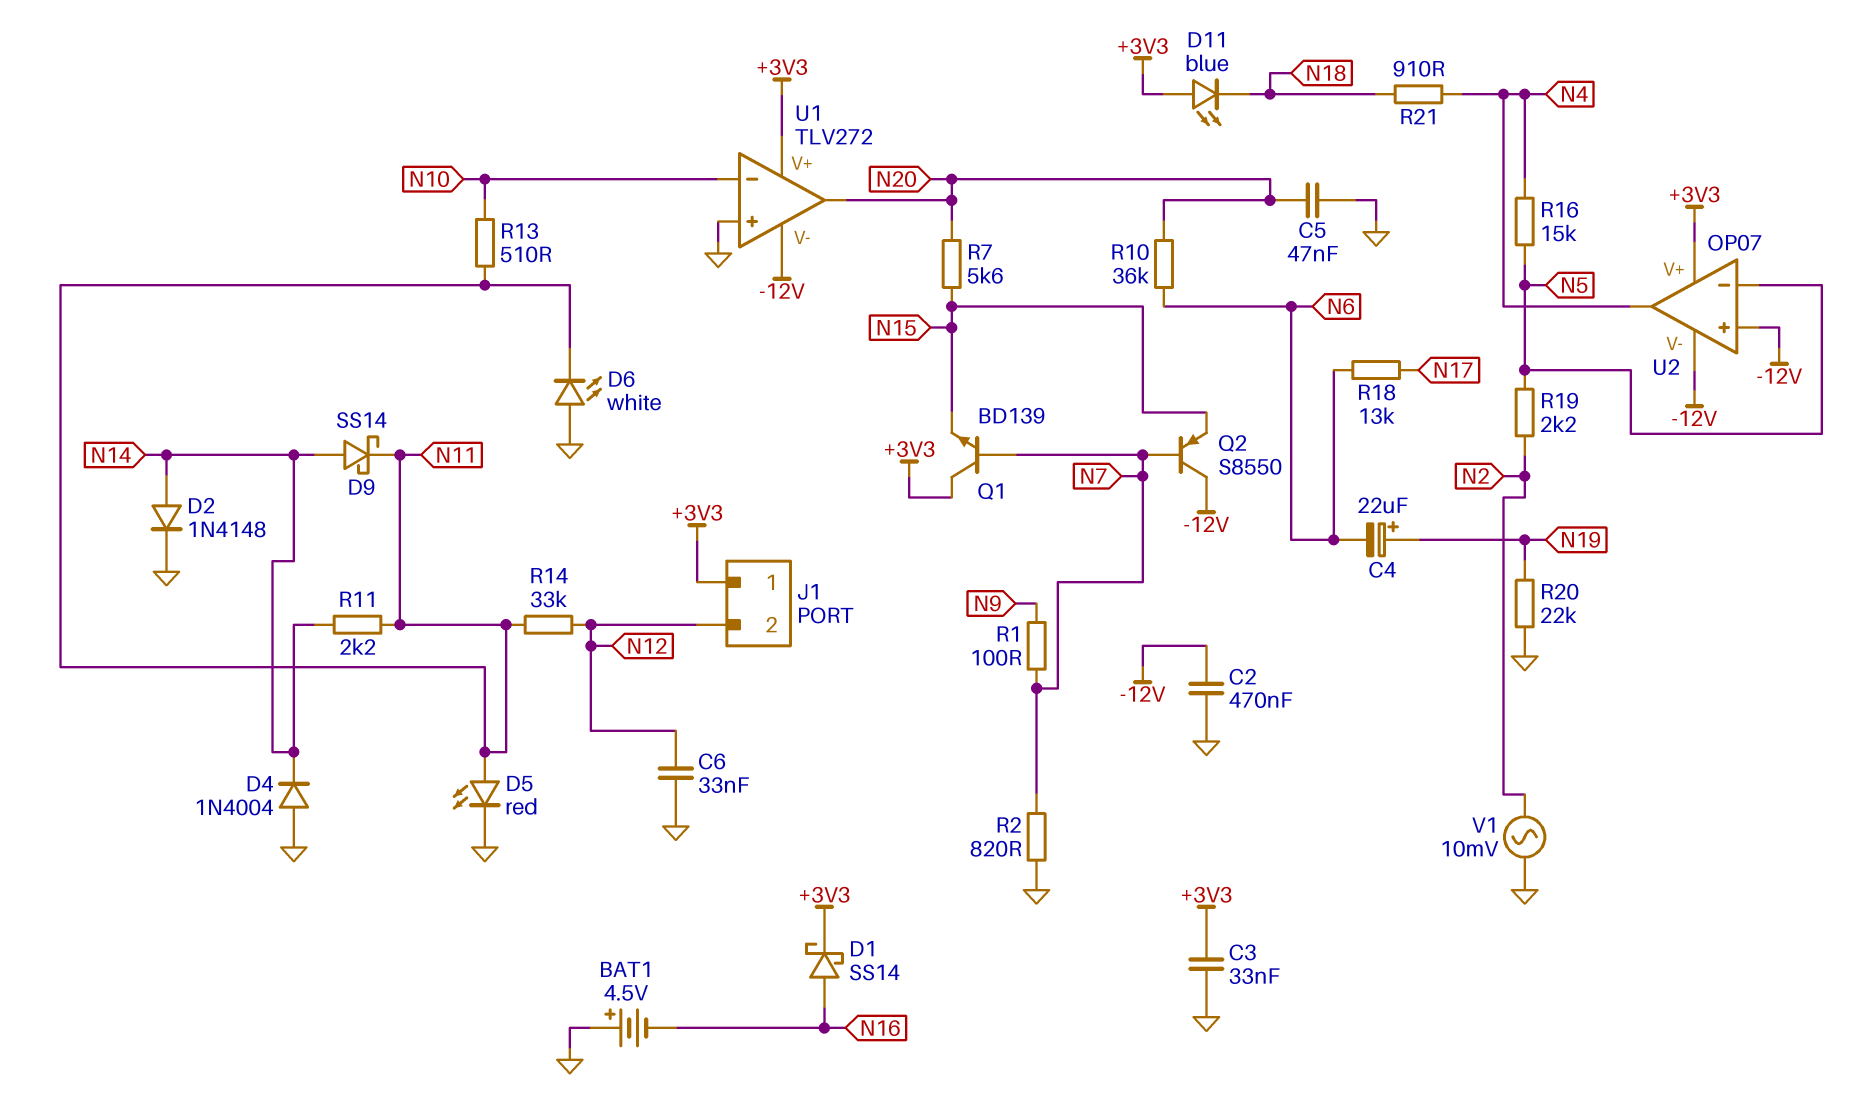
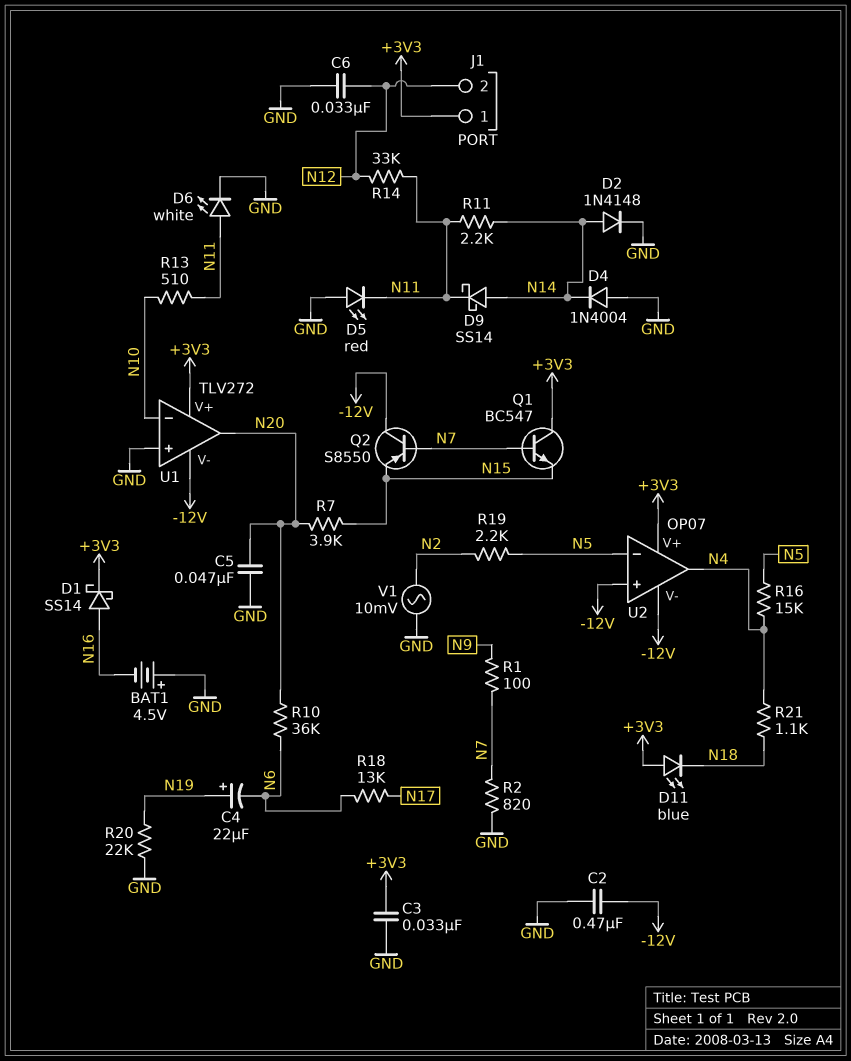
D5: LED red (A N11, K GND) -> LED red (A GND, K N11)
D6: LED white (A GND, K N11) -> LED white (A N11, K GND)
Q1: NPN BD139 (B N7, C +3V3, E N15) -> NPN BC547 (B N7, C +3V3, E N15)
R7: 5.6k (N15, N20) -> 3.9k (N15, N20)
R21: 910 (N4, N18) -> 1.1k (N4, N18)

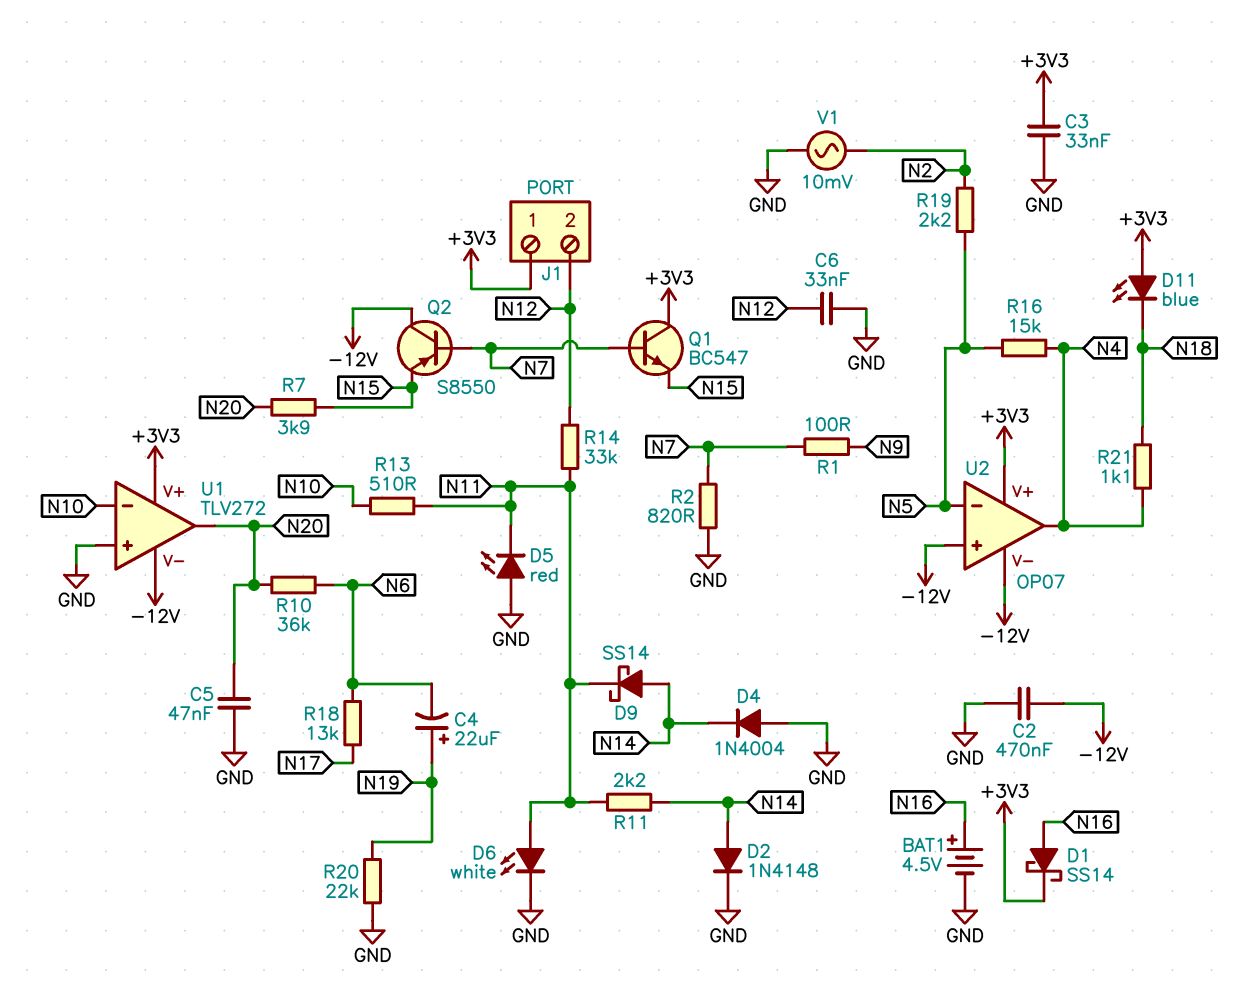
BAT1: 4.5V (plus GND, minus N16) -> 4.5V (plus N16, minus GND)

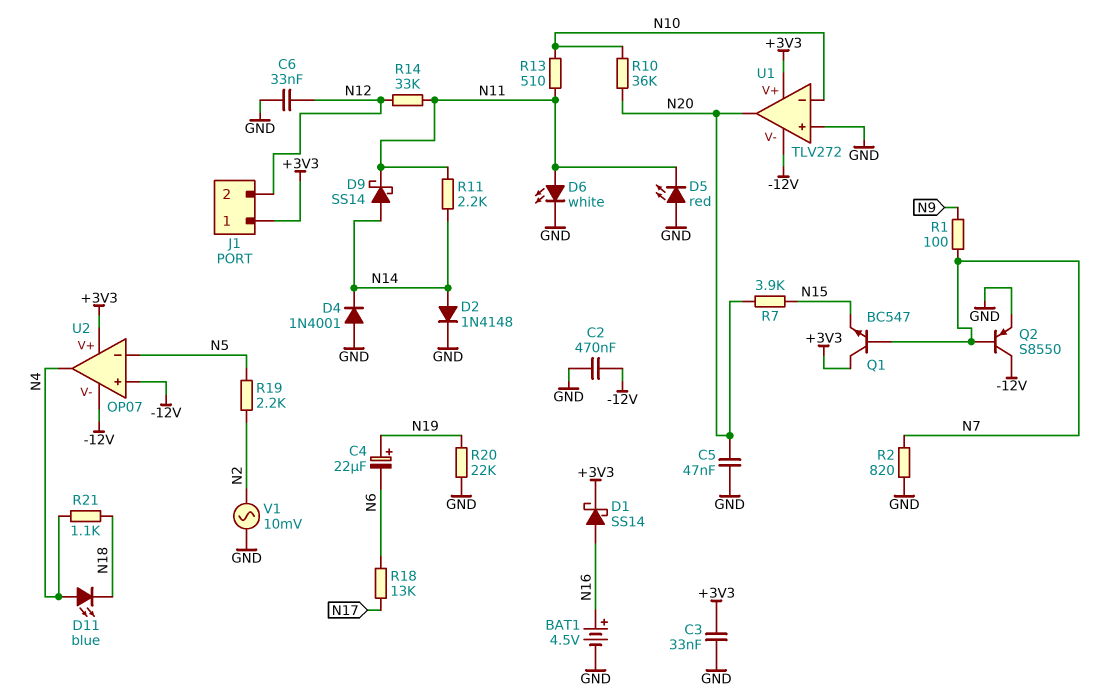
D4: diode 1N4004 (A GND, K N14) -> diode 1N4001 (A GND, K N14)
D11: LED blue (A +3V3, K N18) -> LED blue (A N4, K N18)
Q2: PNP S8550 (B N7, C -12V, E N15) -> PNP S8550 (B N7, C -12V, E GND)
R10: 36k (N6, N20) -> 36k (N10, N20)
R16: 15k (N4, N5) -> none

